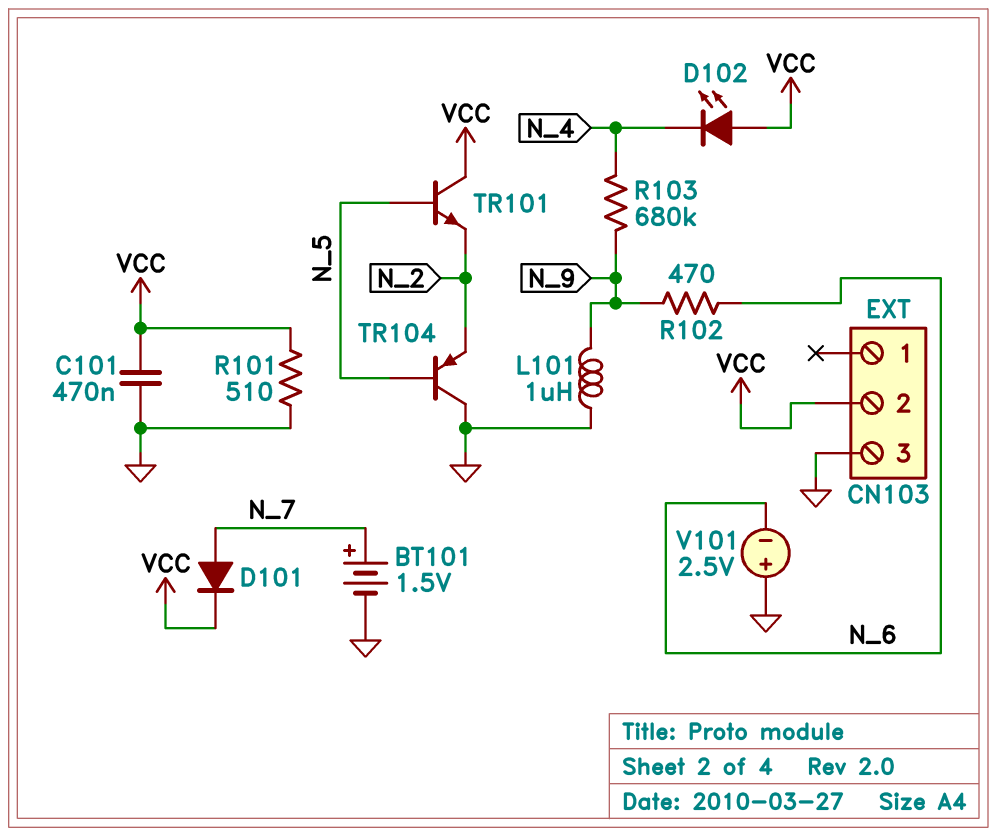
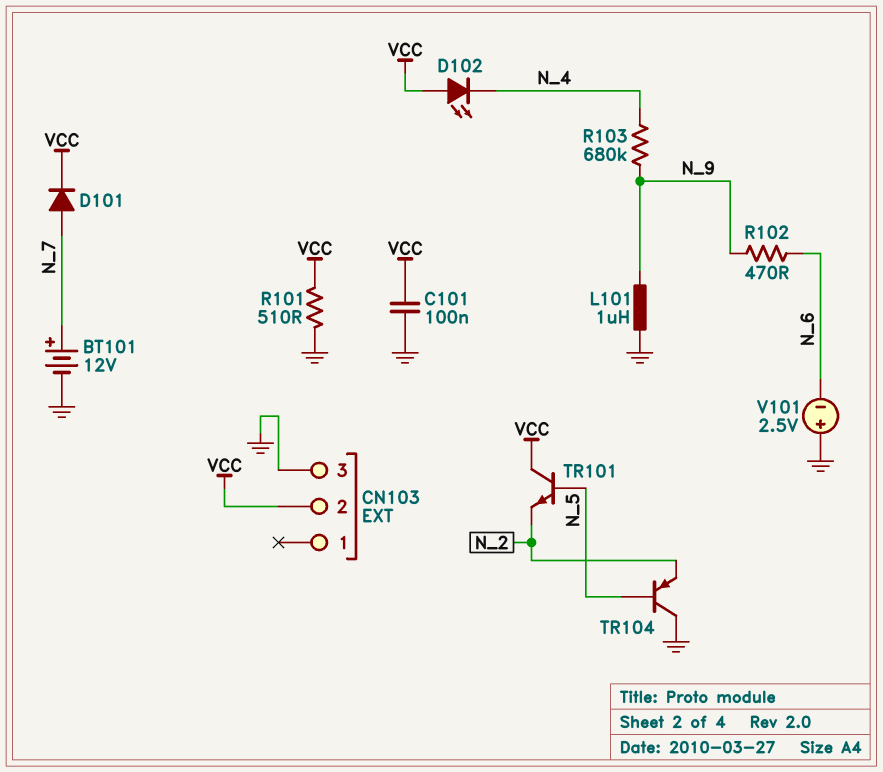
BT101: 1.5V (plus N_7, minus GND) -> 12V (plus N_7, minus GND)
C101: 470nF (GND, VCC) -> 100nF (GND, VCC)

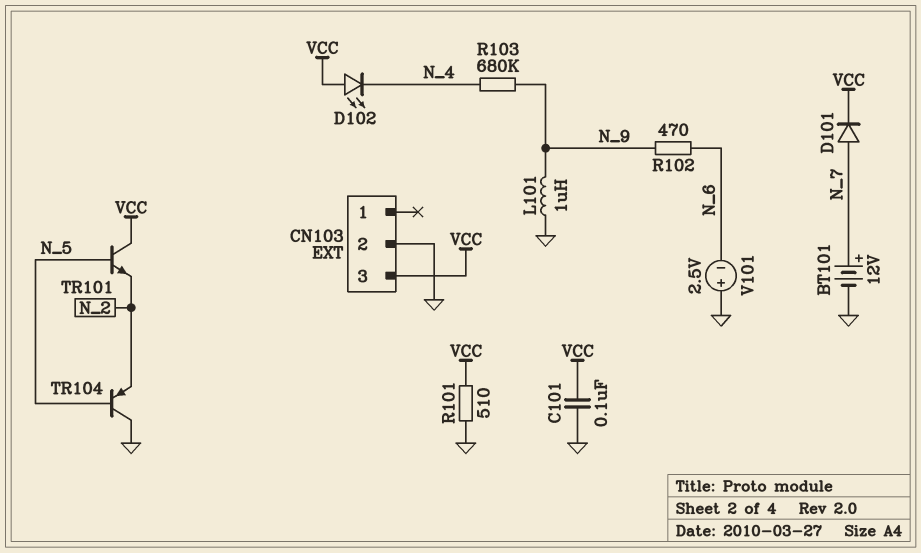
CN103 pin 2: VCC -> GND
CN103 pin 3: GND -> VCC

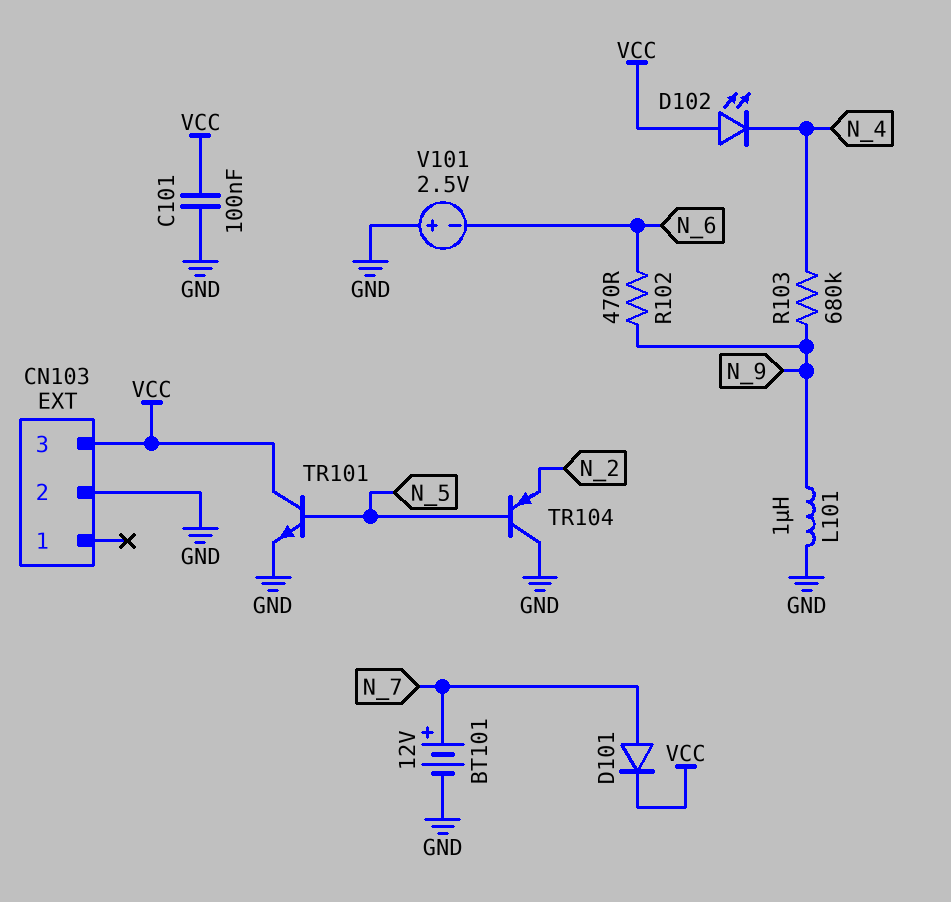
R101: 510 (GND, VCC) -> none
TR101: NPN (B N_5, C VCC, E N_2) -> NPN (B N_5, C VCC, E GND)

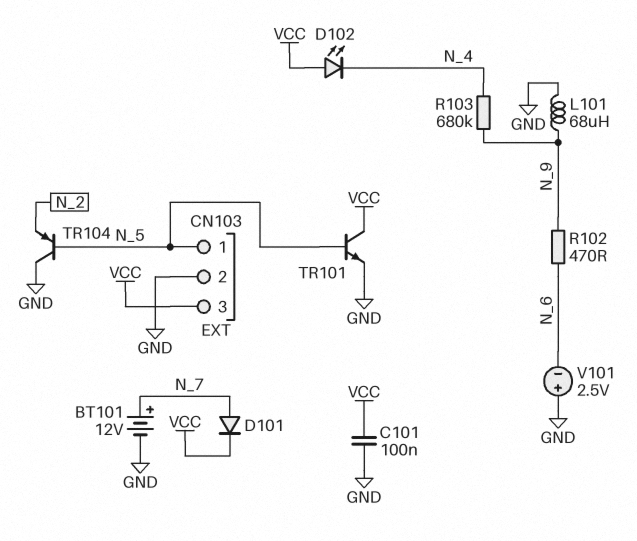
CN103 pin 1: none -> N_5
L101: 1uH (GND, N_9) -> 68uH (GND, N_9)

